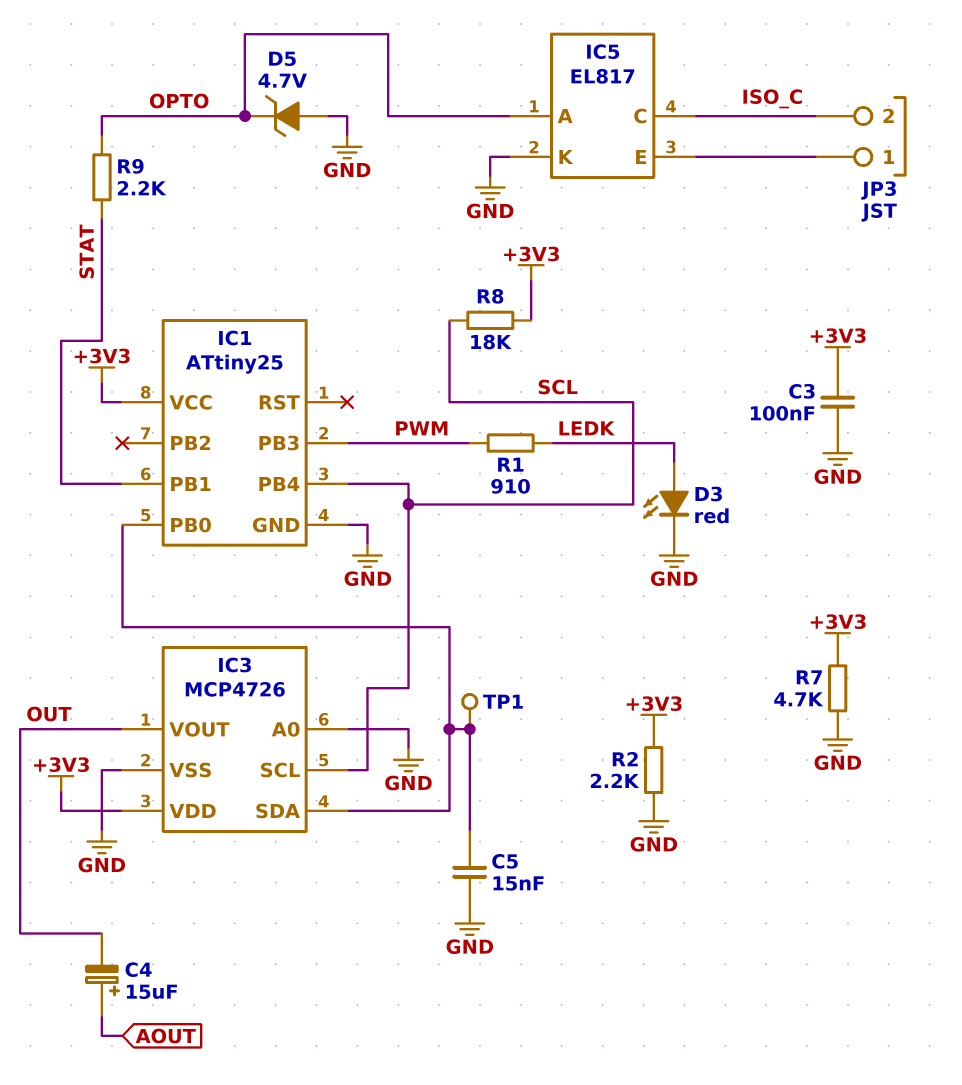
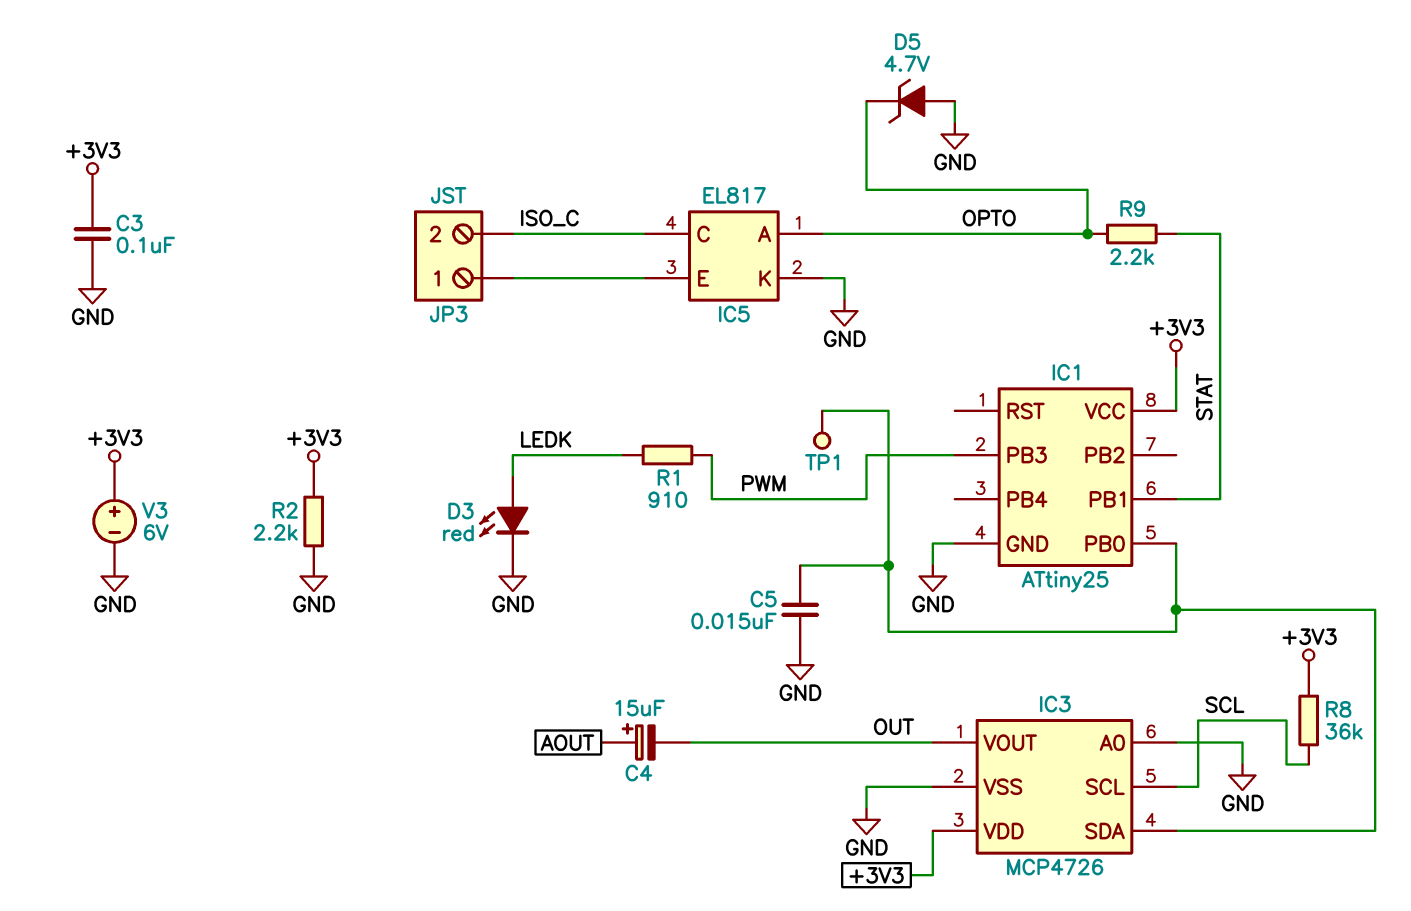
IC1 pin PB4: SCL -> none
R7: 4.7k (+3V3, GND) -> none
R8: 18k (+3V3, SCL) -> 36k (+3V3, SCL)
V3: none -> 6V (plus +3V3, minus GND)

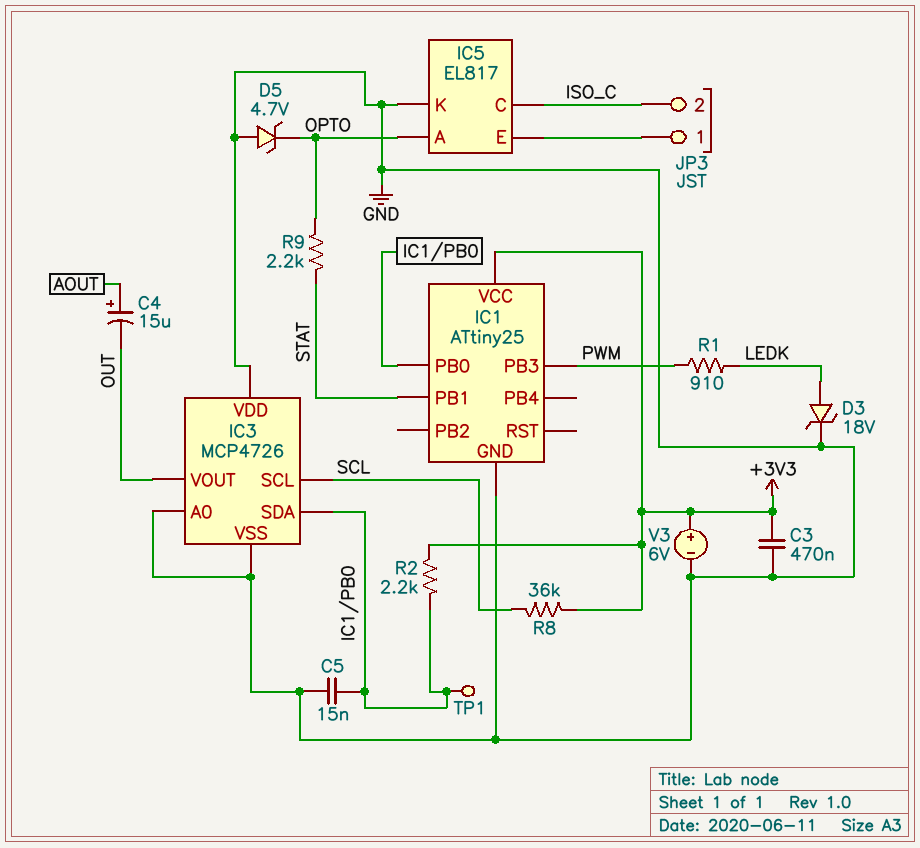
C3: 100nF (+3V3, GND) -> 470nF (+3V3, GND)
D3: LED red (A LEDK, K GND) -> zener 18V (A LEDK, K GND)
IC3 pin VDD: +3V3 -> GND
R2: 2.2k (+3V3, GND) -> 2.2k (+3V3, IC1/PB0)

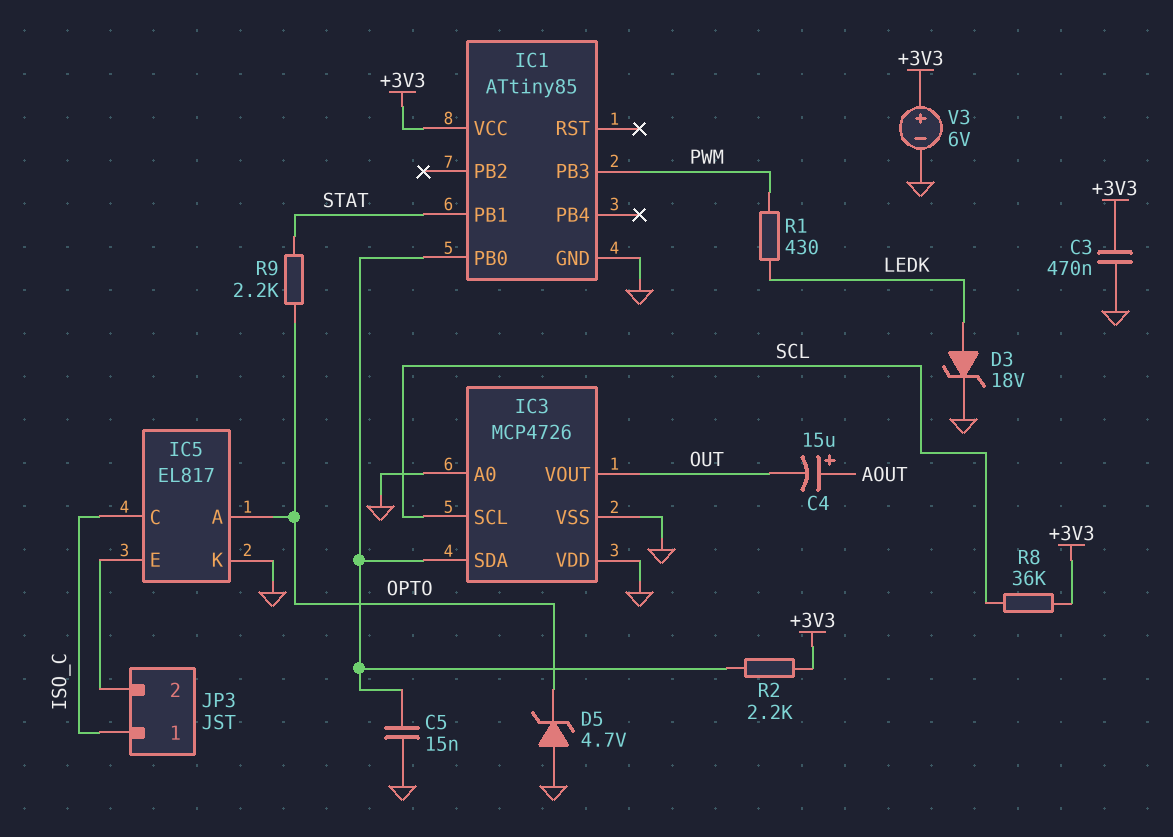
IC1: ATtiny25 -> ATtiny85
JP3 pin 1: IC5/E -> ISO_C
JP3 pin 2: ISO_C -> IC5/E
R1: 910 (LEDK, PWM) -> 430 (LEDK, PWM)
TP1: test point (IC1/PB0) -> none

